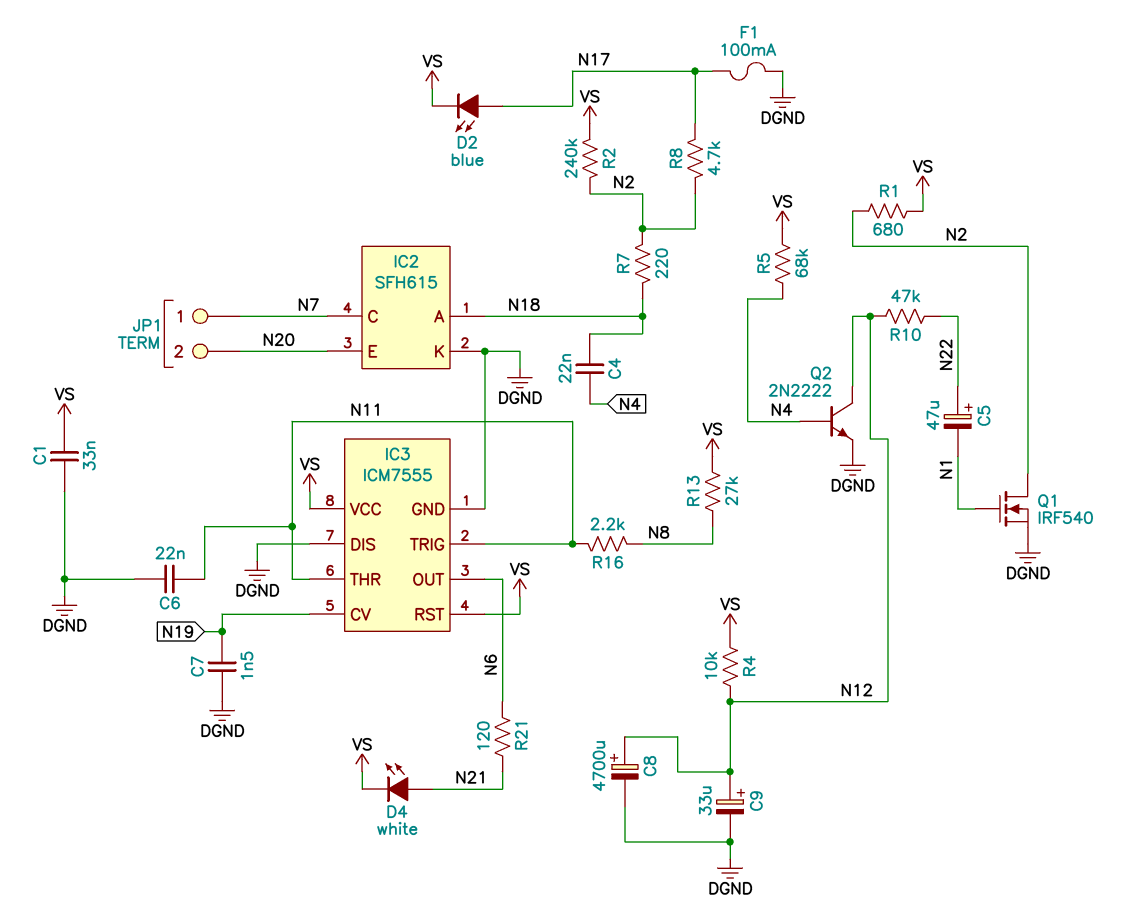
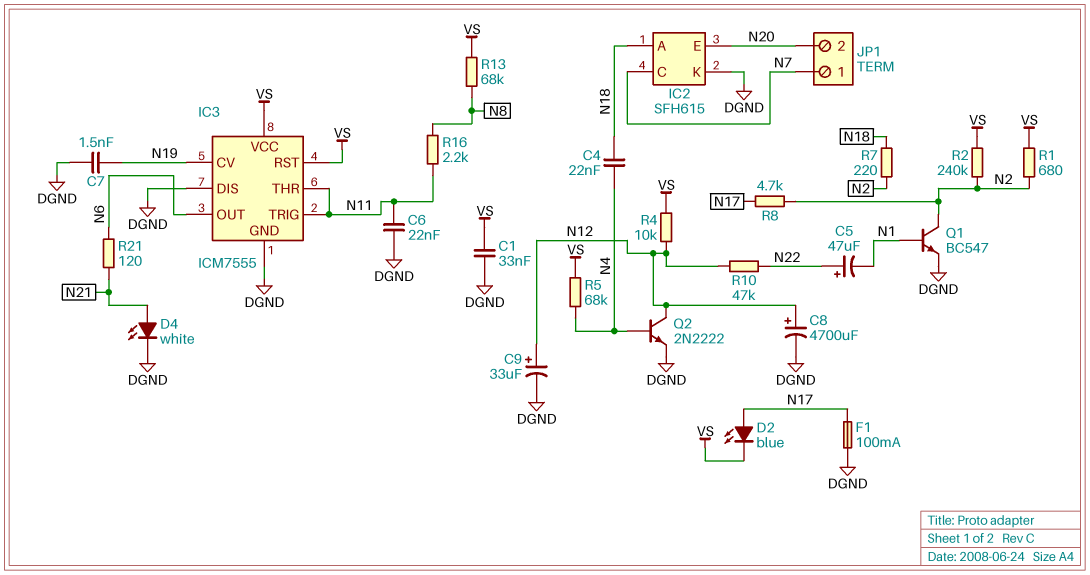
D4: LED white (A N21, K VS) -> LED white (A N21, K DGND)
Q1: NMOS IRF540 (G N1, D N2, S DGND) -> NPN BC547 (B N1, C N2, E DGND)
R13: 27k (N8, VS) -> 68k (N8, VS)

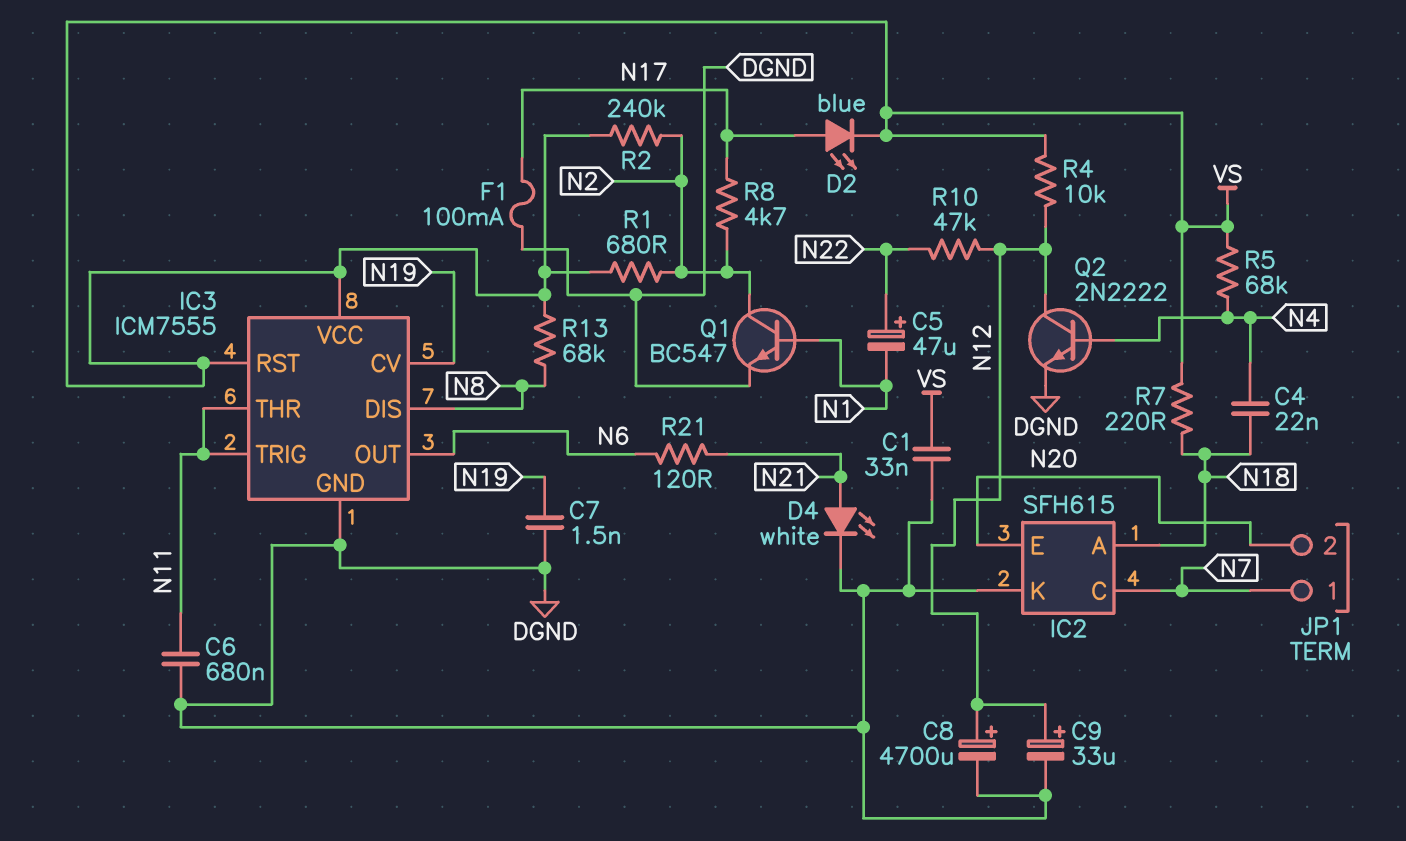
C6: 22nF (DGND, N11) -> 680nF (DGND, N11)
IC3 pin DIS: DGND -> N8
R7: 220 (N2, N18) -> 220 (N18, VS)
R16: 2.2k (N8, N11) -> none

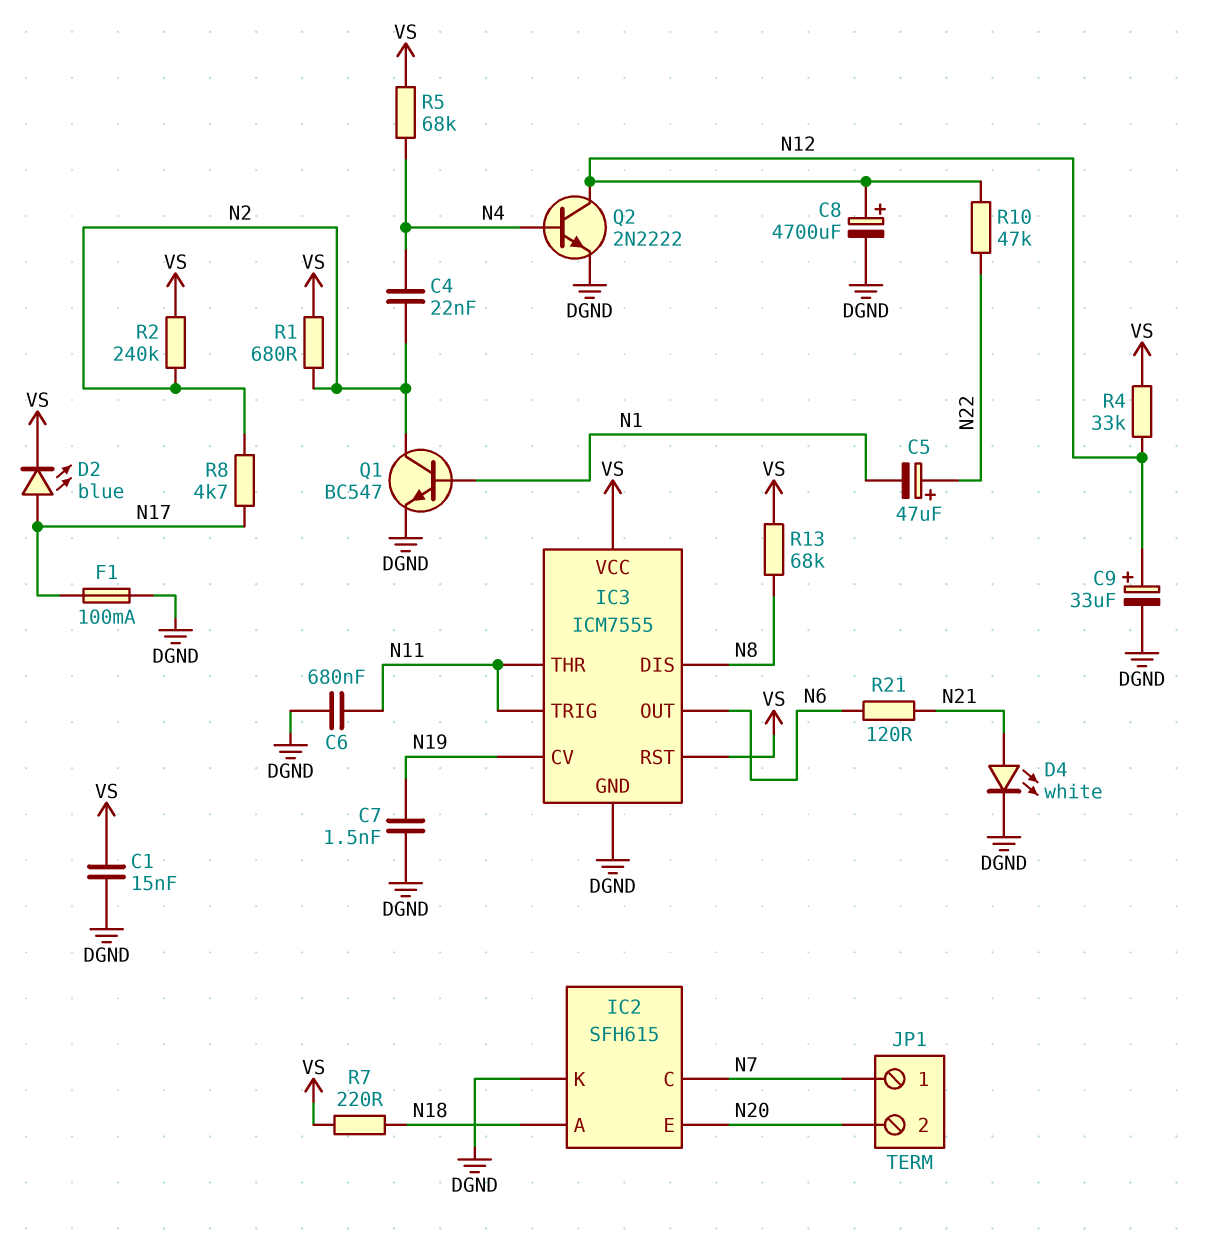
C1: 33nF (DGND, VS) -> 15nF (DGND, VS)
C4: 22nF (N4, N18) -> 22nF (N2, N4)
R4: 10k (N12, VS) -> 33k (N12, VS)

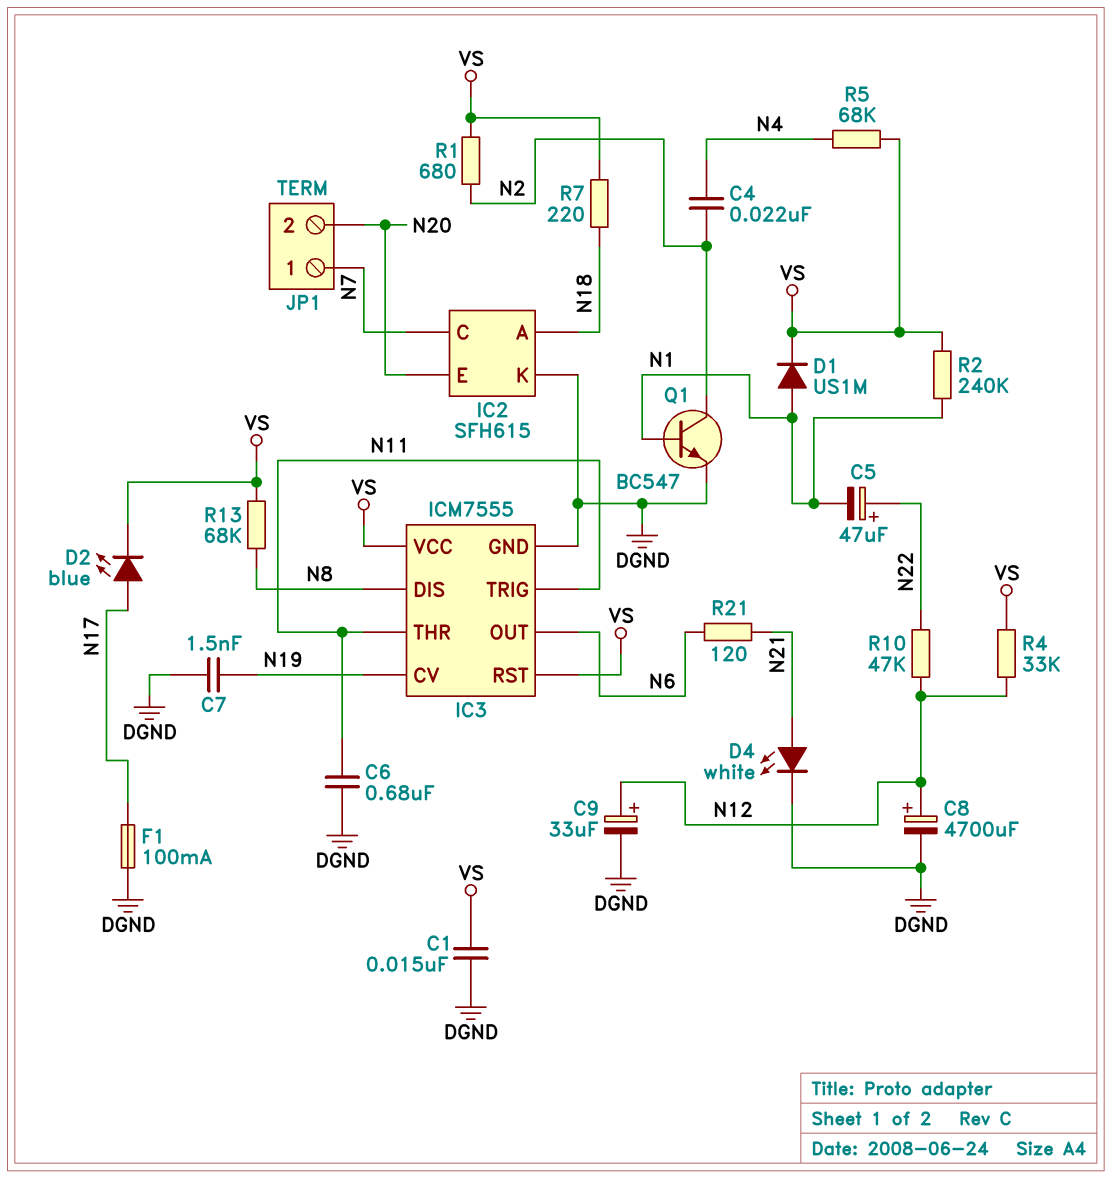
D1: none -> diode US1M (A N1, K VS)
Q2: NPN 2N2222 (B N4, C N12, E DGND) -> none
R2: 240k (N2, VS) -> 240k (N1, VS)
R8: 4.7k (N2, N17) -> none

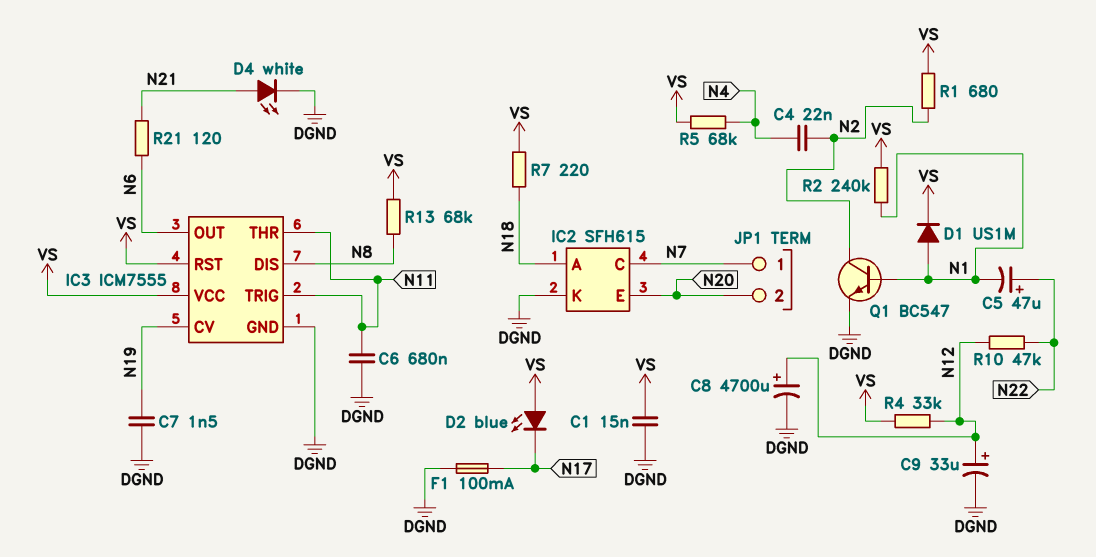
D2: LED blue (A N17, K VS) -> LED blue (A VS, K N17)

